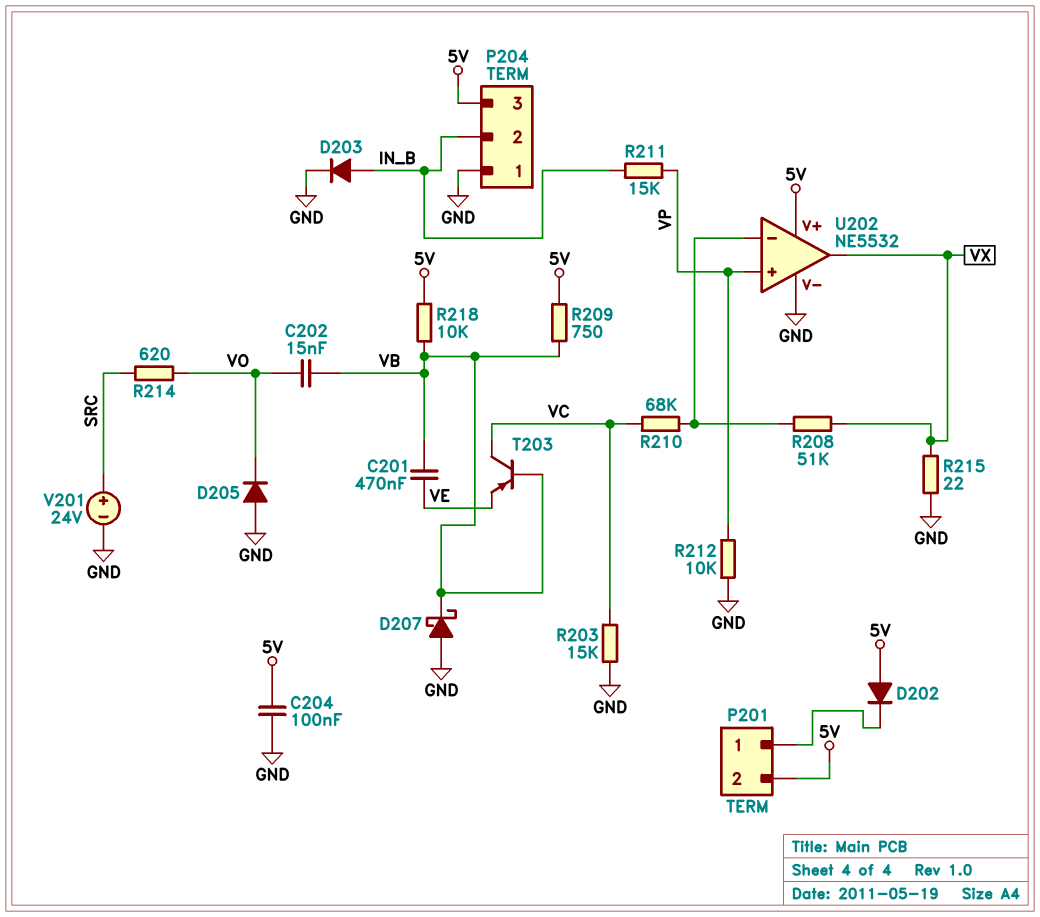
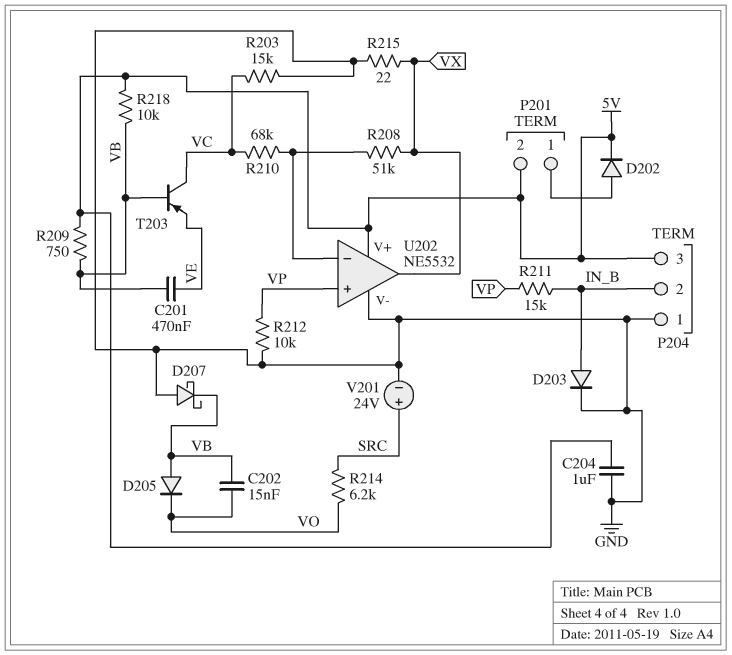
C204: 100nF (5V, GND) -> 1uF (5V, GND)
D202: diode (A 5V, K P201/1) -> diode (A P201/1, K 5V)
D205: diode (A GND, K VO) -> diode (A VB, K VO)
R214: 620 (SRC, VO) -> 6.2k (SRC, VO)

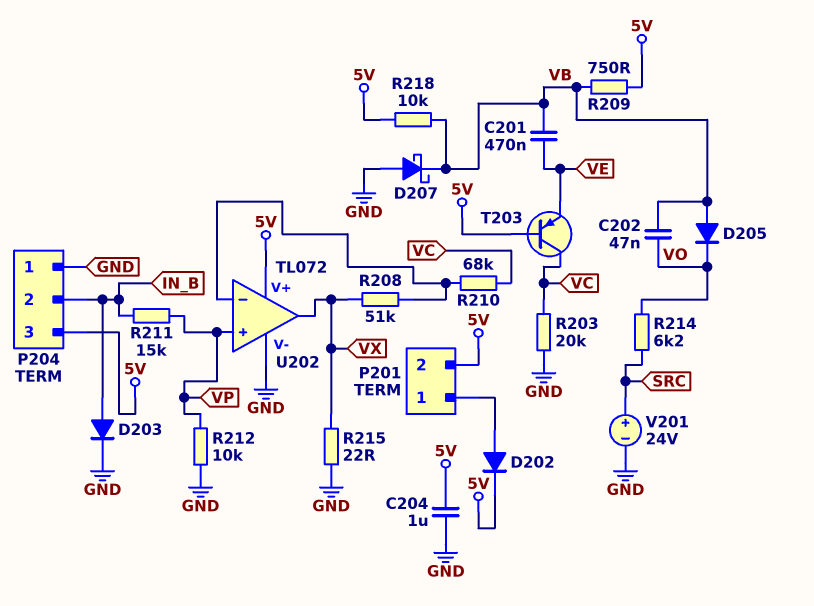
C202: 15nF (VB, VO) -> 47nF (VB, VO)
R203: 15k (GND, VC) -> 20k (GND, VC)
T203: PNP (B VB, C VC, E VE) -> PNP (B 5V, C VC, E VE)
U202: NE5532 -> TL072

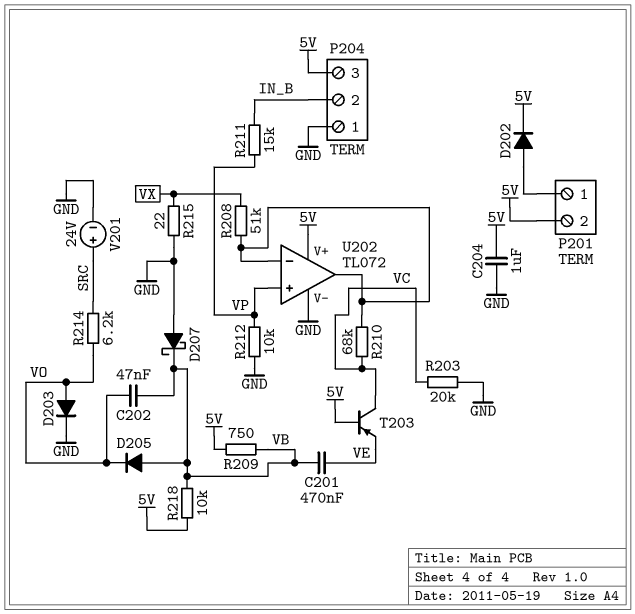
D203: diode (A IN_B, K GND) -> diode (A VO, K GND)
U202 pin out: VX -> U202/in-

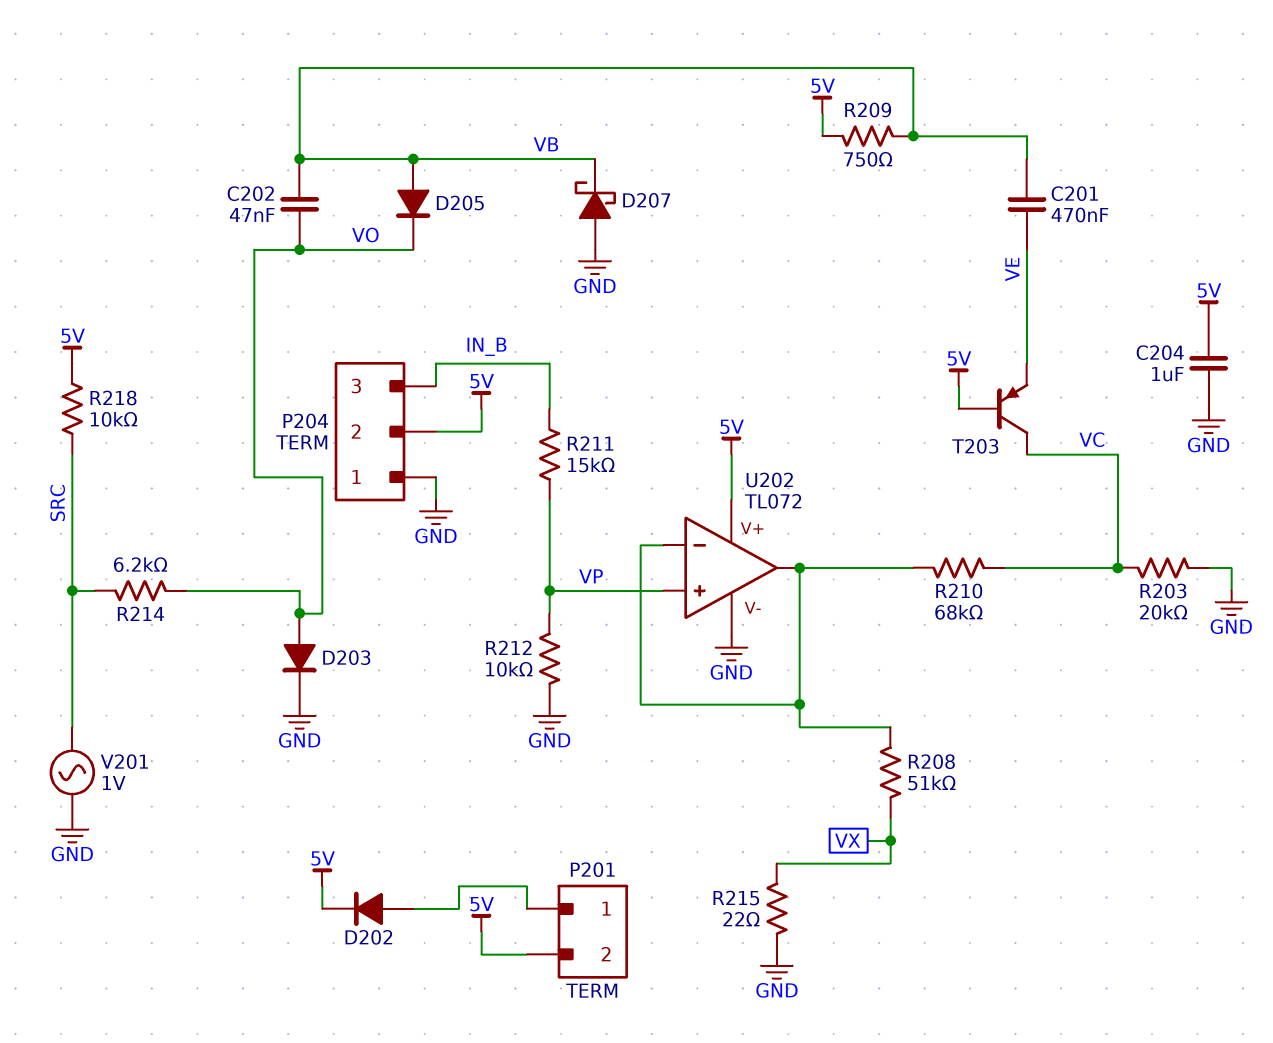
P204 pin 2: IN_B -> 5V
P204 pin 3: 5V -> IN_B
R218: 10k (5V, VB) -> 10k (5V, SRC)
V201: 24V (plus SRC, minus GND) -> AC 1V (GND, SRC)

